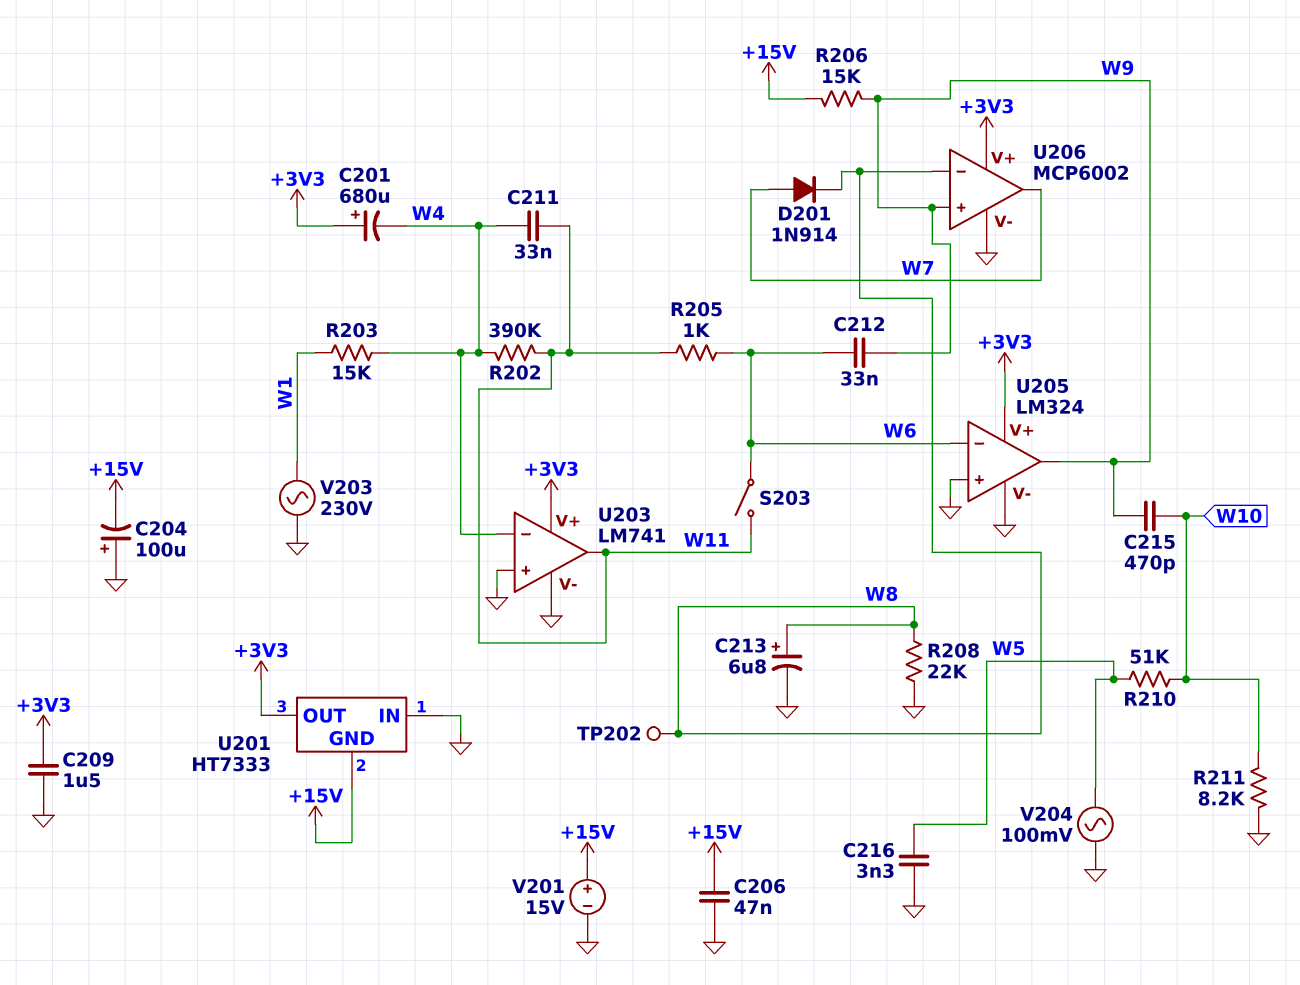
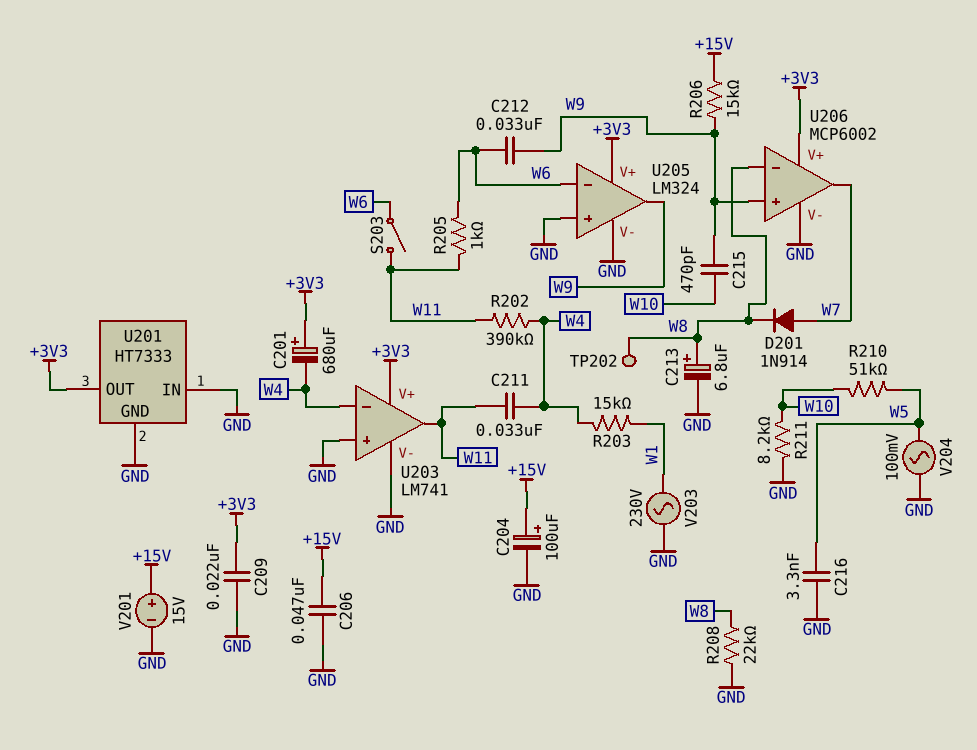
C204: 100uF (plus GND, minus +15V) -> 100uF (plus +15V, minus GND)
C209: 1.5uF (+3V3, GND) -> 22nF (+3V3, GND)
U201 pin GND: +15V -> GND

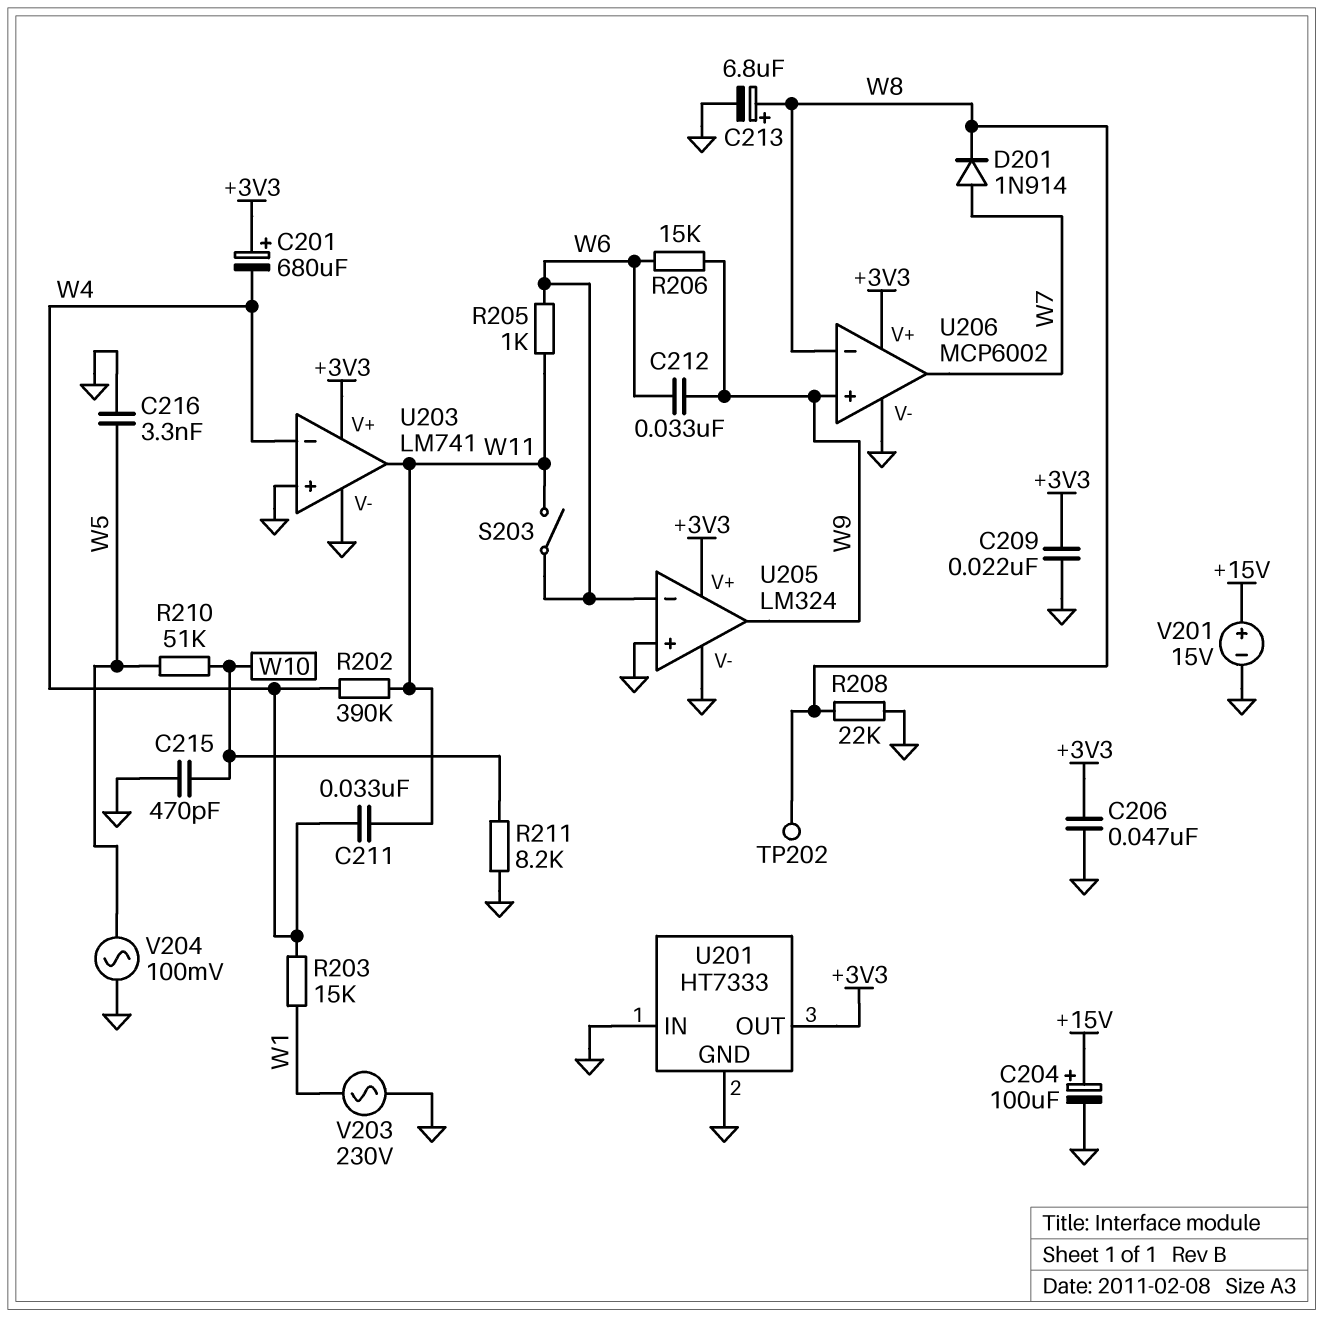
C206: 47nF (+15V, GND) -> 47nF (+3V3, GND)
C215: 470pF (W9, W10) -> 470pF (GND, W10)
R206: 15k (+15V, W9) -> 15k (W6, W9)

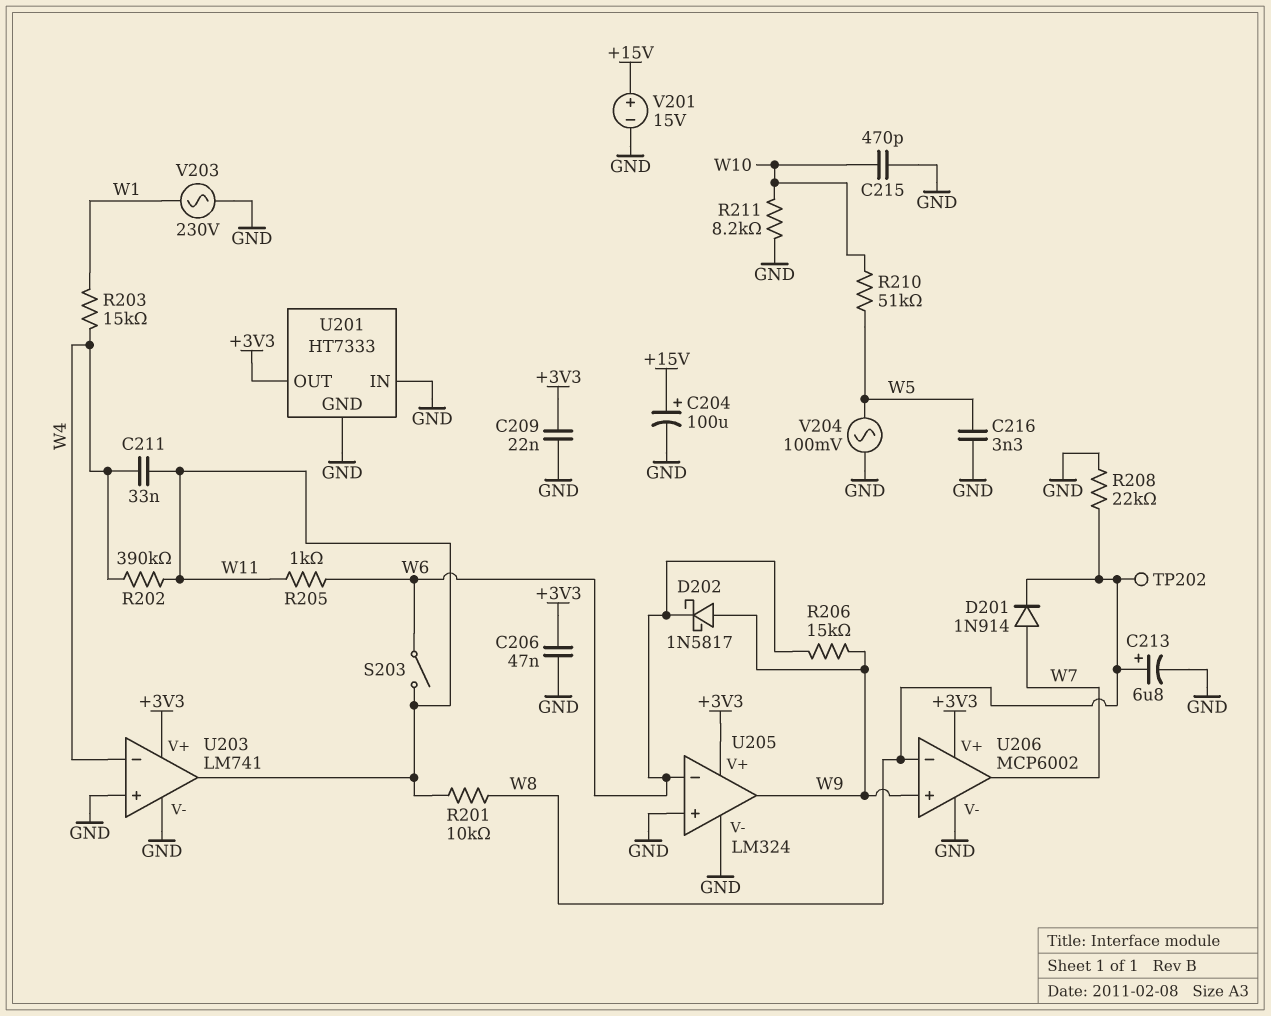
C201: 680uF (plus +3V3, minus W4) -> none
C212: 33nF (W6, W9) -> none
D202: none -> schottky 1N5817 (A W9, K W6)
R201: none -> 10k (W8, W11)

